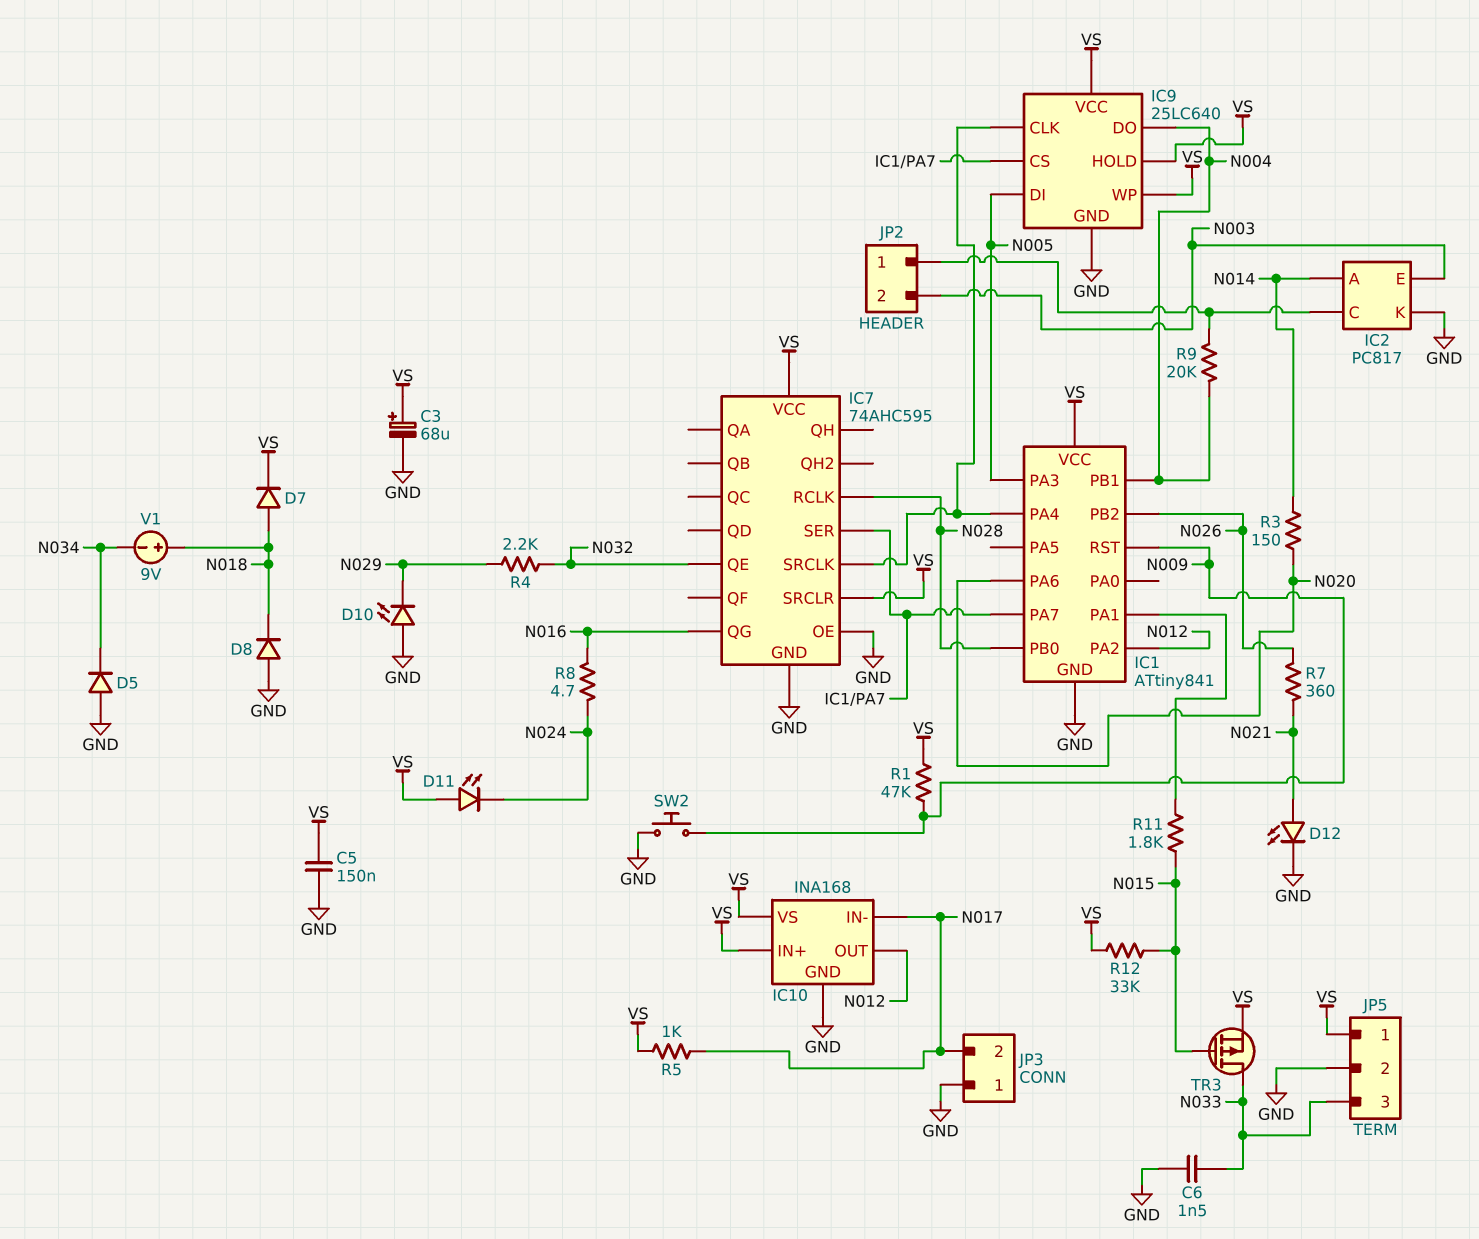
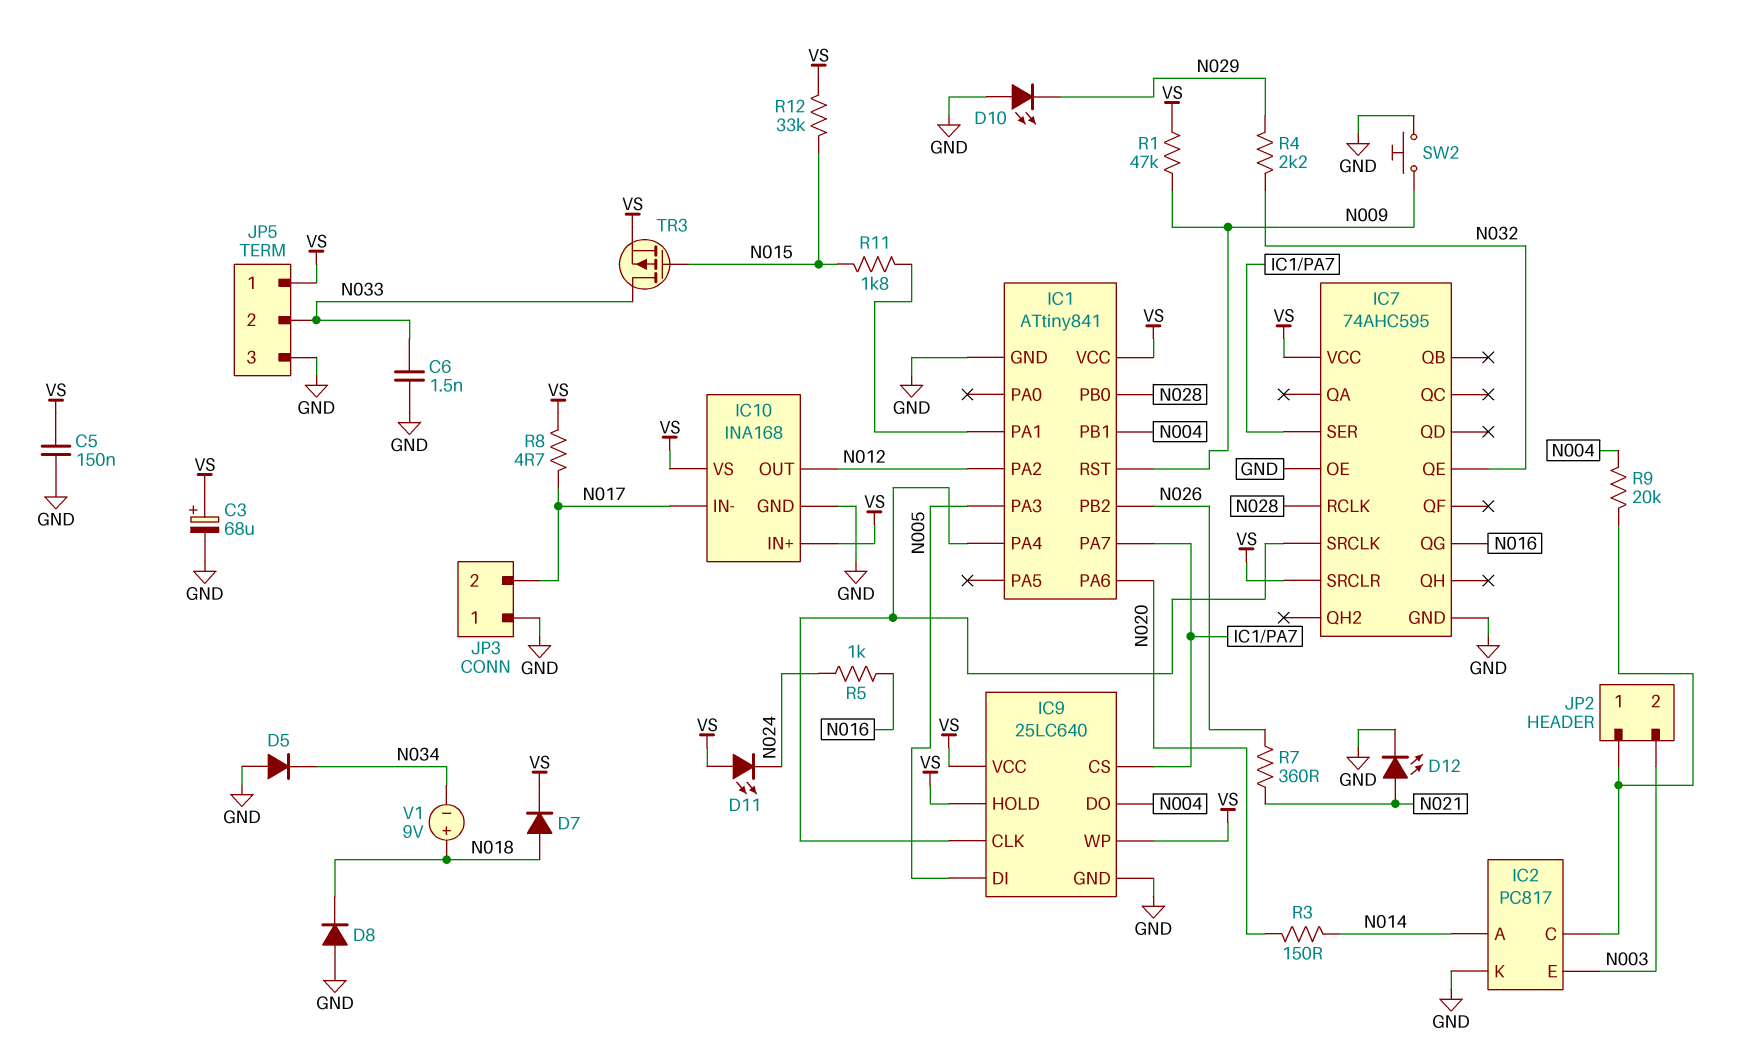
JP5 pin 2: GND -> N033
JP5 pin 3: N033 -> GND
R5: 1k (N017, VS) -> 1k (N016, N024)
R8: 4.7 (N016, N024) -> 4.7 (N017, VS)

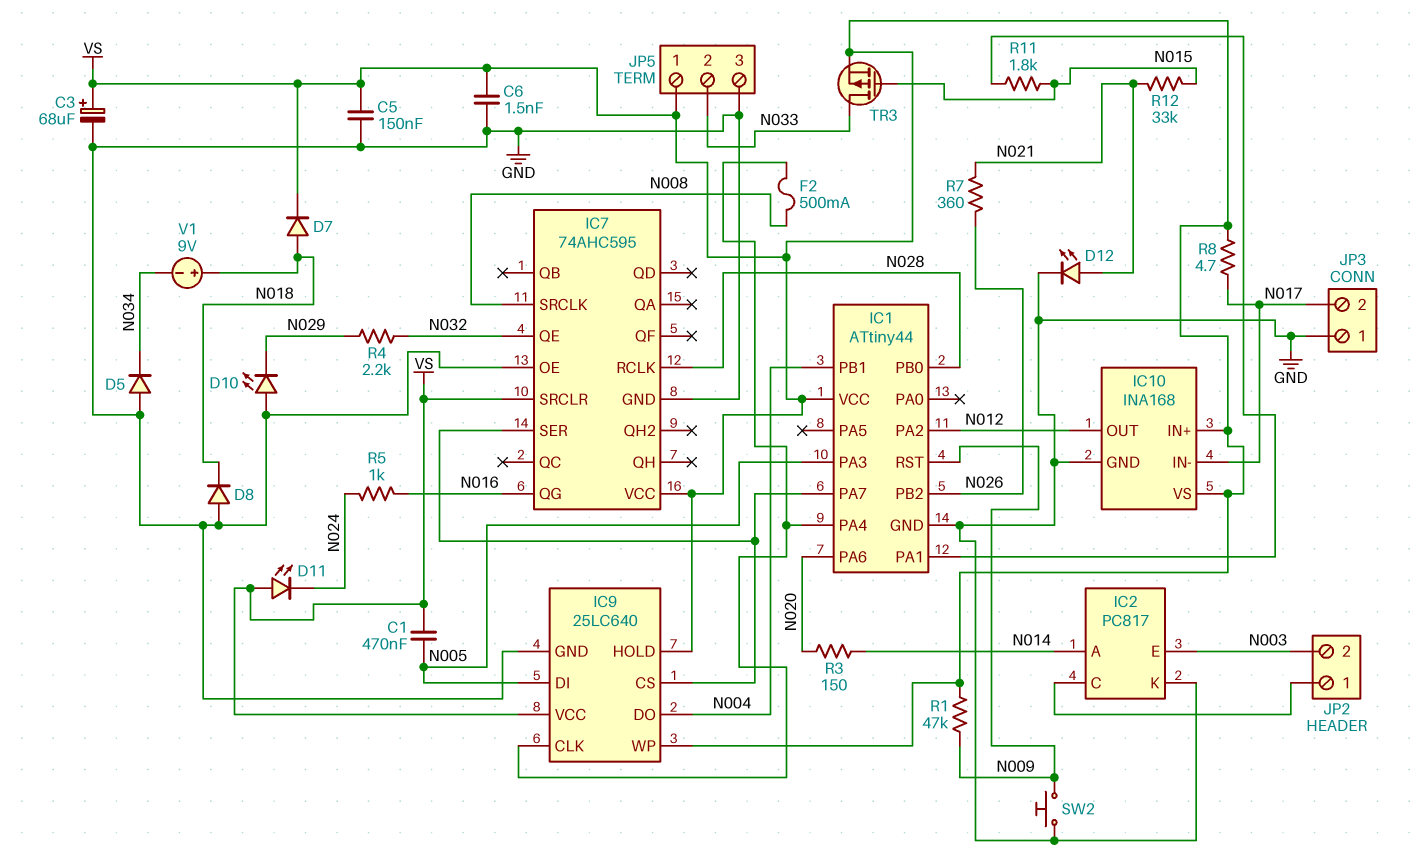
C1: none -> 470nF (N005, VS)
C6: 1.5nF (GND, N033) -> 1.5nF (GND, VS)
F2: none -> 500mA (IC1/PA4, N008)
IC1: ATtiny841 -> ATtiny44
IC7 pin SRCLK: IC1/PA4 -> N008
R9: 20k (IC2/C, N004) -> none
R12: 33k (N015, VS) -> 33k (N015, N021)

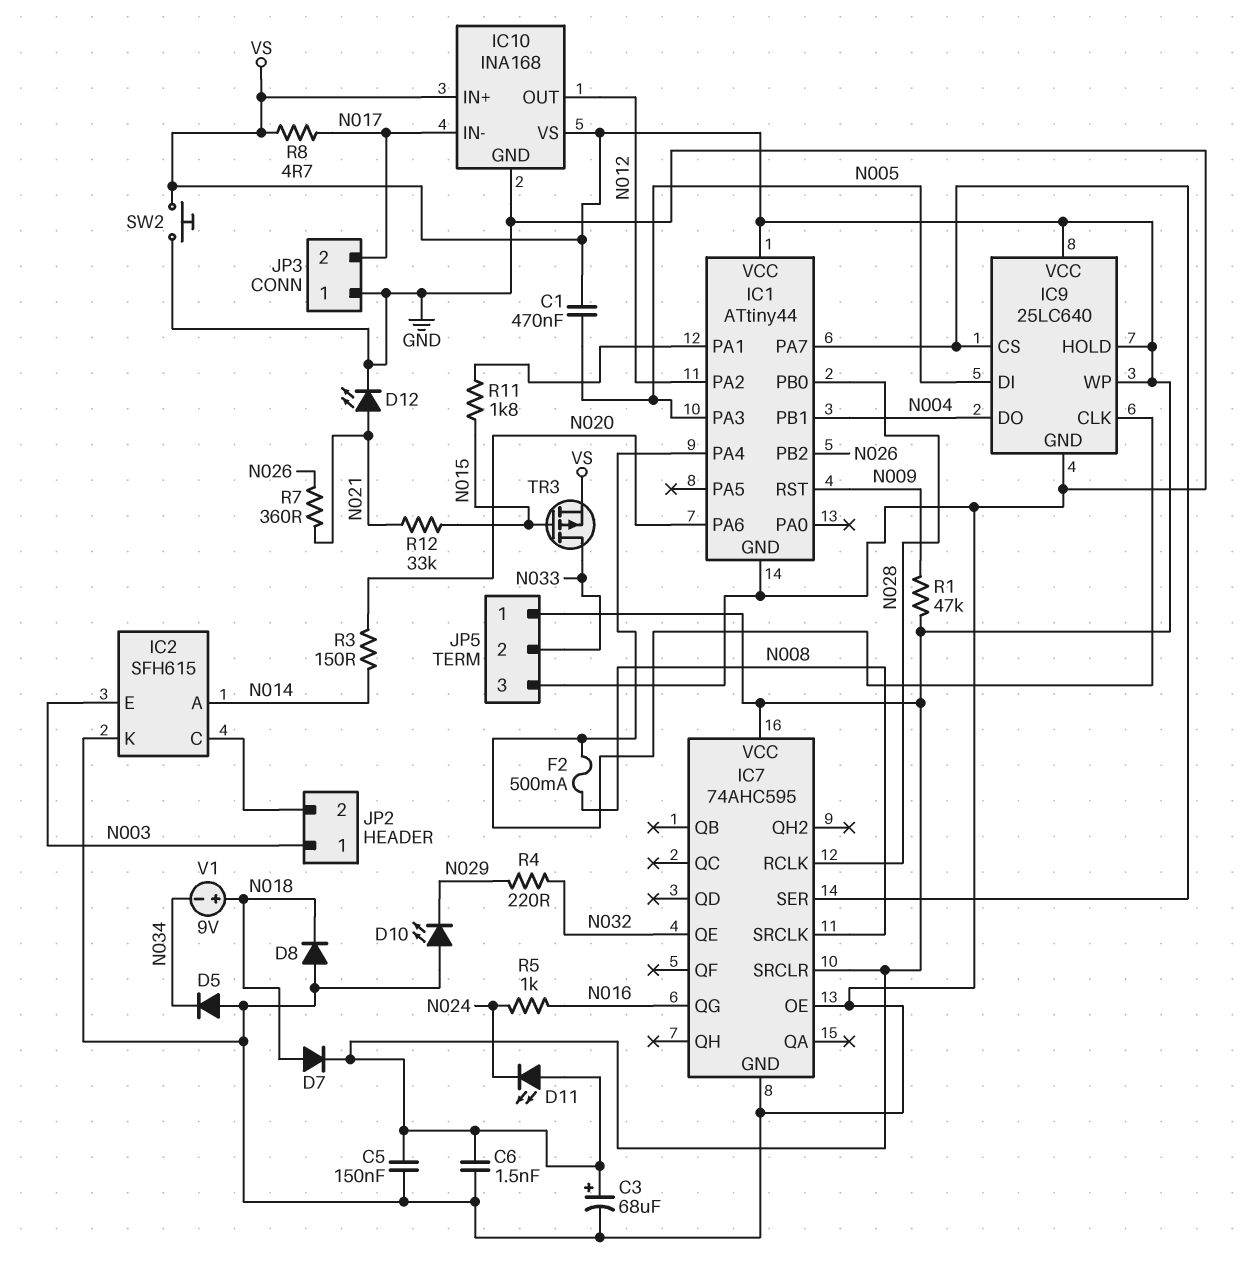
IC2: PC817 -> SFH615
JP2 pin 1: IC2/C -> N003
JP2 pin 2: N003 -> IC2/C
R4: 2.2k (N029, N032) -> 220 (N029, N032)
SW2: button (GND, N009) -> button (GND, VS)

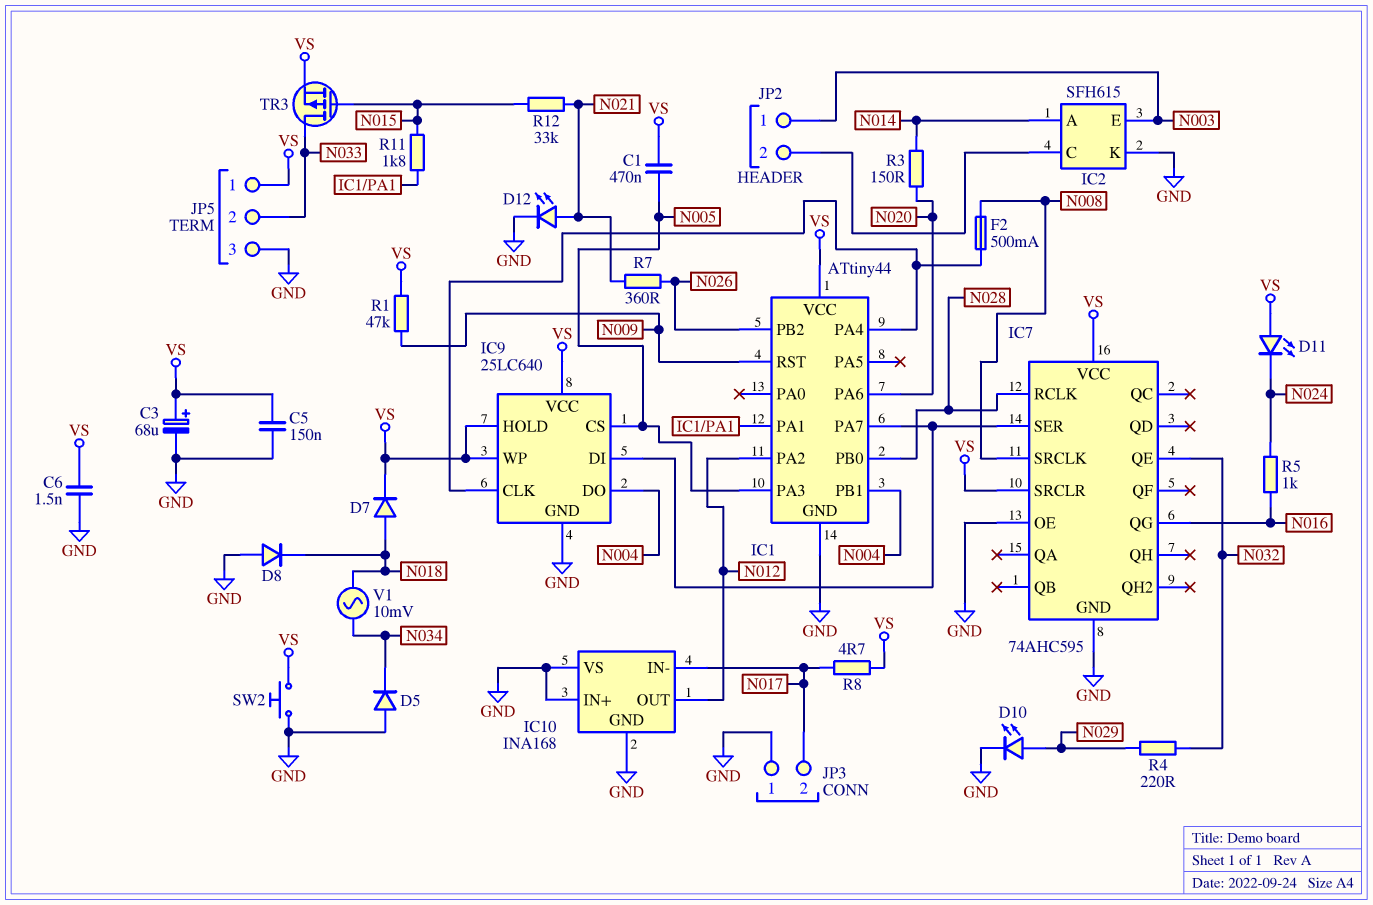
D10: LED (A GND, K N029) -> LED (A N029, K GND)
IC9 pin CS: IC1/PA7 -> N005
IC9 pin DI: N005 -> IC1/PA7
IC10 pin IN+: VS -> GND
IC10 pin VS: VS -> GND
V1: 9V (plus N018, minus N034) -> AC 10mV (N018, N034)

